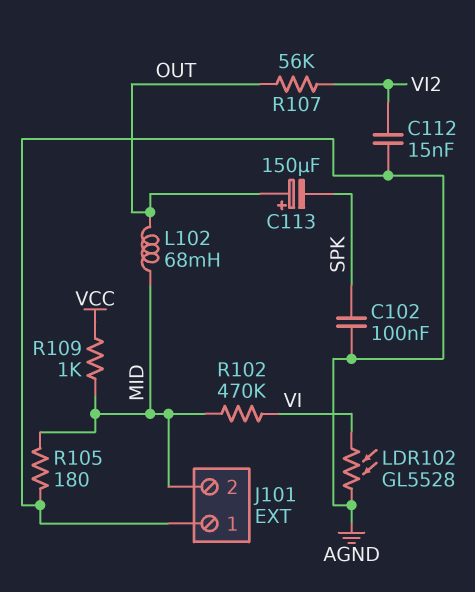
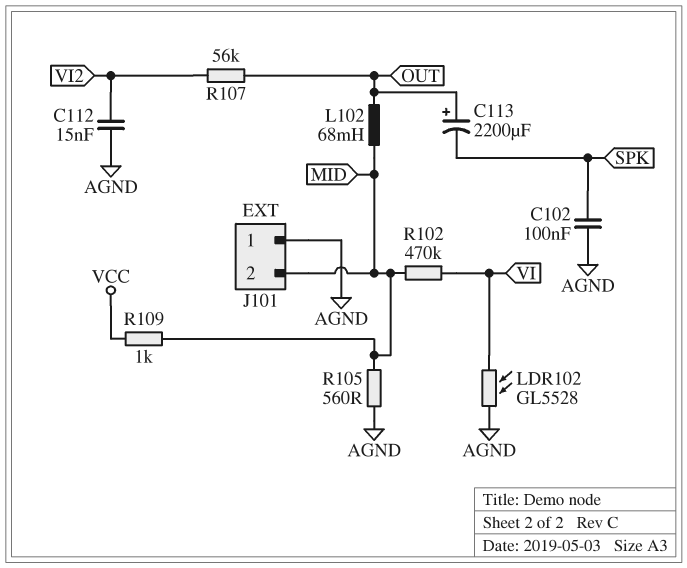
C113: 150uF (plus OUT, minus SPK) -> 2200uF (plus OUT, minus SPK)
R105: 180 (AGND, MID) -> 560 (AGND, MID)

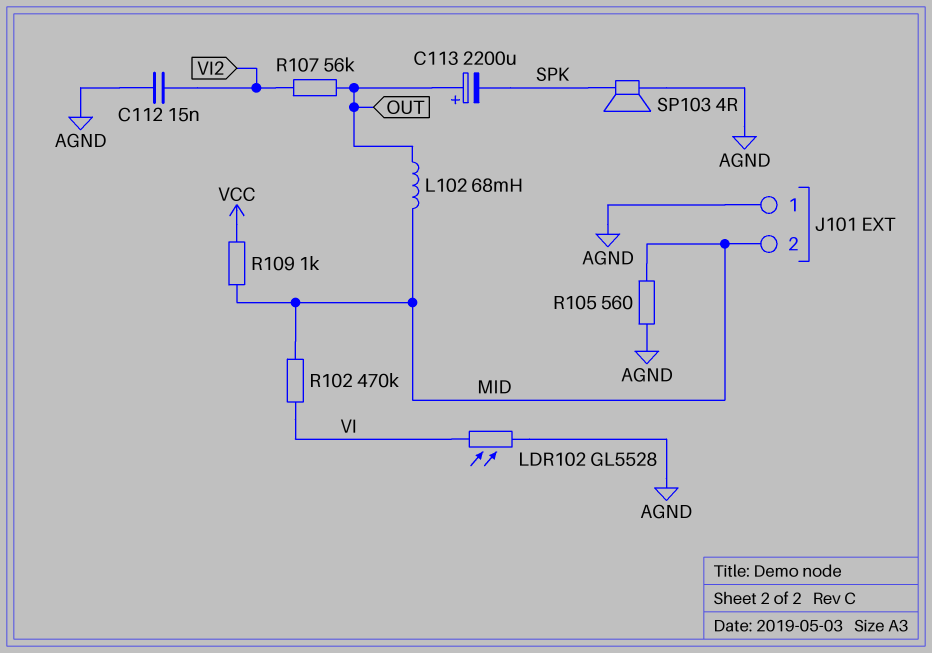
C102: 100nF (AGND, SPK) -> none
SP103: none -> speaker 4R (AGND, SPK)

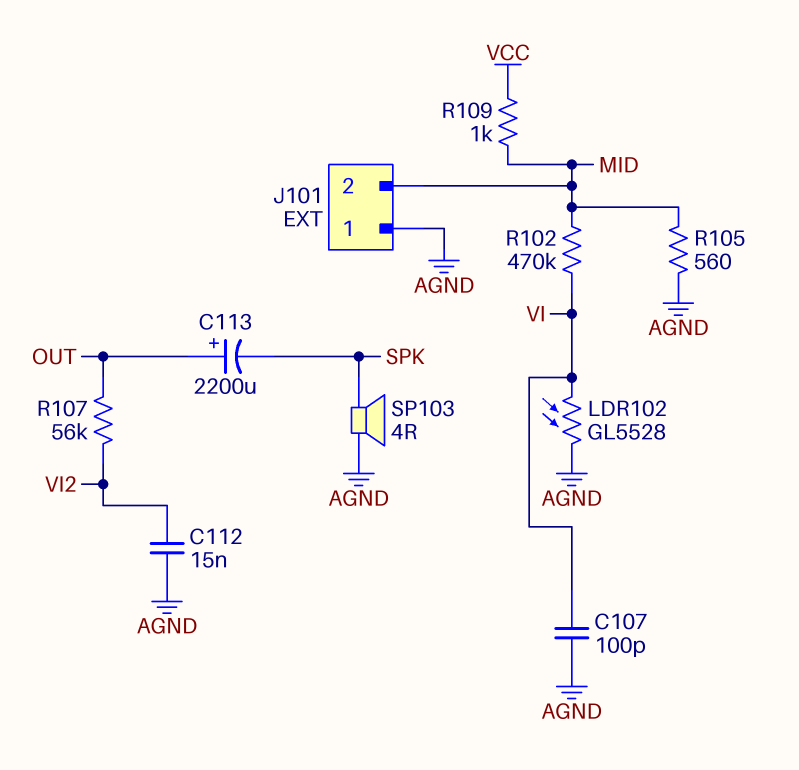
C107: none -> 100pF (AGND, VI)
L102: 68mH (MID, OUT) -> none

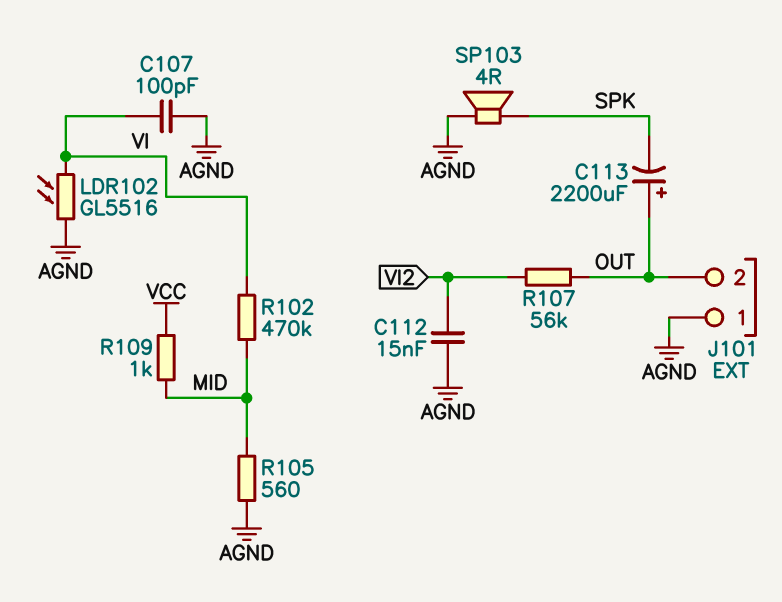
J101 pin 2: MID -> OUT
LDR102: GL5528 (AGND, VI) -> GL5516 (AGND, VI)

